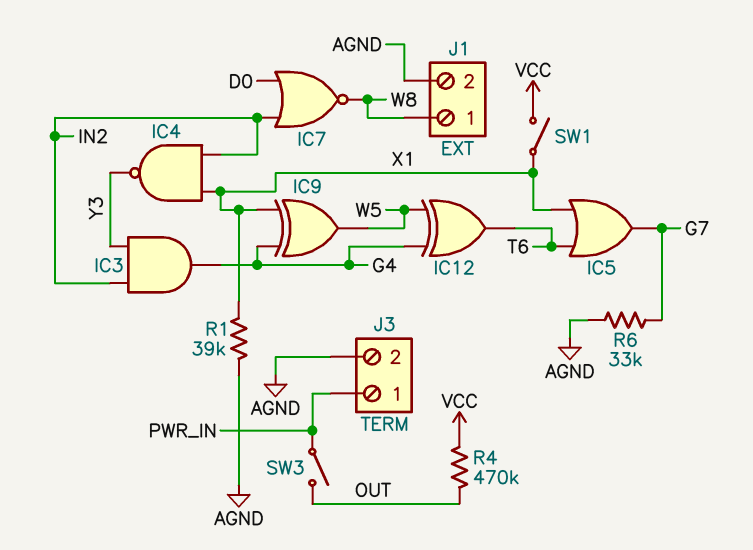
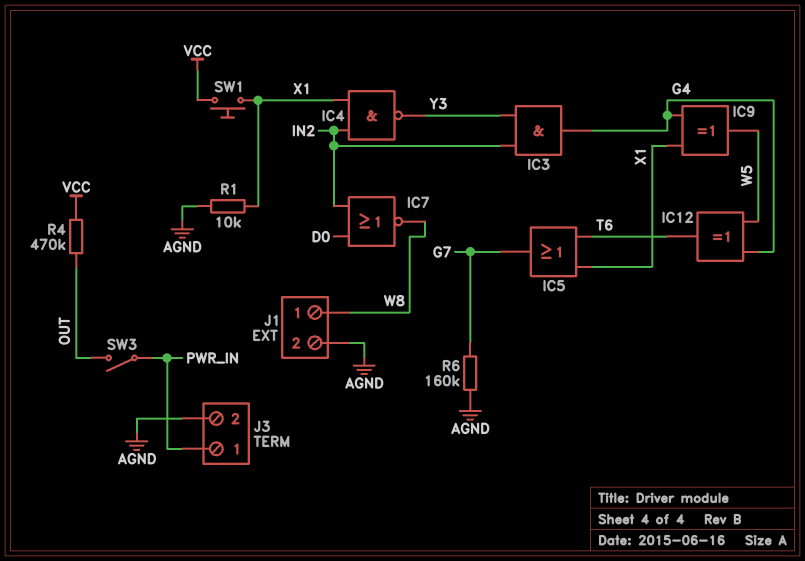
R1: 39k (AGND, X1) -> 10k (AGND, X1)
R6: 33k (AGND, G7) -> 160k (AGND, G7)
SW1: switch (VCC, X1) -> button (VCC, X1)

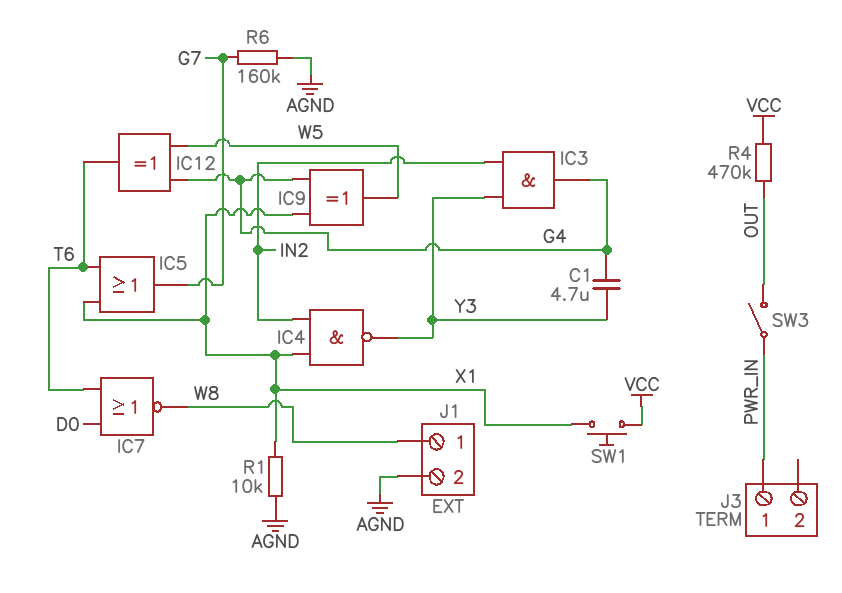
C1: none -> 4.7uF (G4, Y3)
IC7: NOR (in D0, in IN2, out W8) -> NOR (in D0, in T6, out W8)
J3 pin 2: AGND -> none

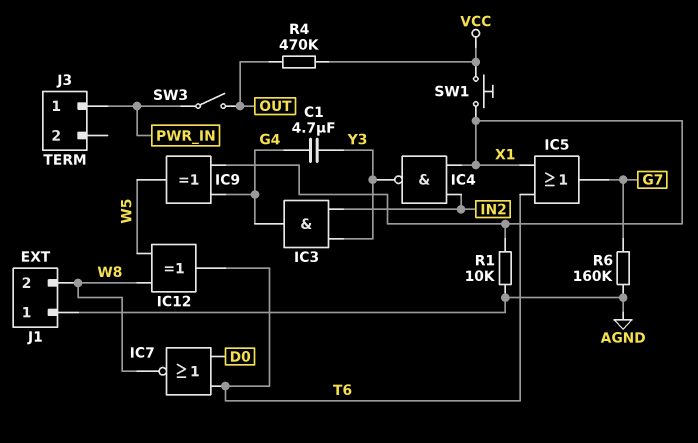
IC12: XOR (in G4, in W5, out T6) -> XOR (in W5, in W8, out T6)
J1 pin 1: W8 -> AGND
J1 pin 2: AGND -> W8

